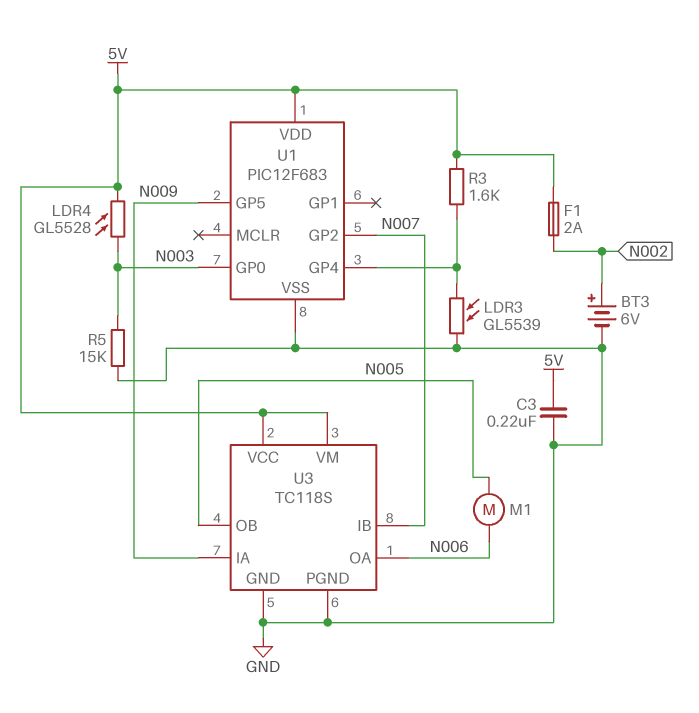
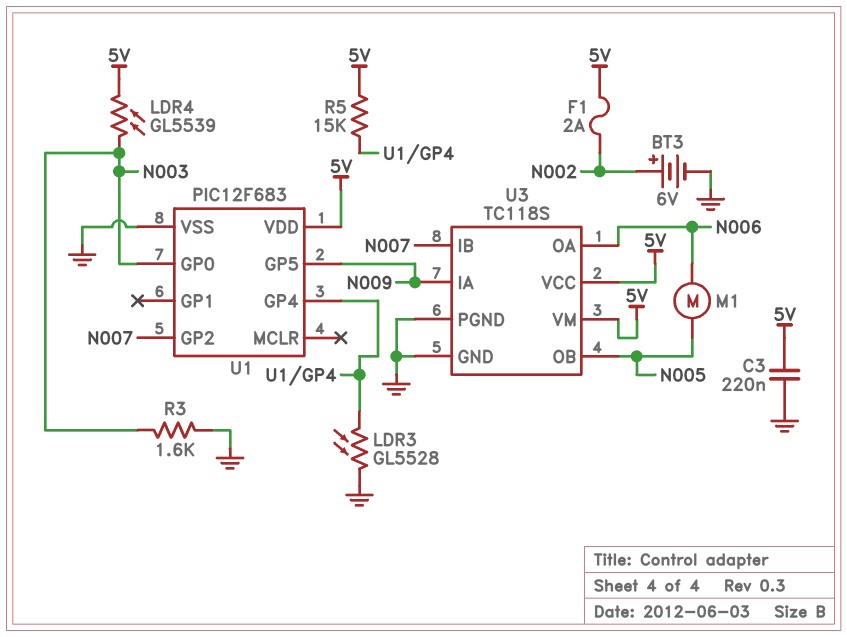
LDR3: GL5539 (GND, U1/GP4) -> GL5528 (GND, U1/GP4)
LDR4: GL5528 (5V, N003) -> GL5539 (5V, N003)
R3: 1.6k (5V, U1/GP4) -> 1.6k (GND, N003)
R5: 15k (GND, N003) -> 15k (5V, U1/GP4)

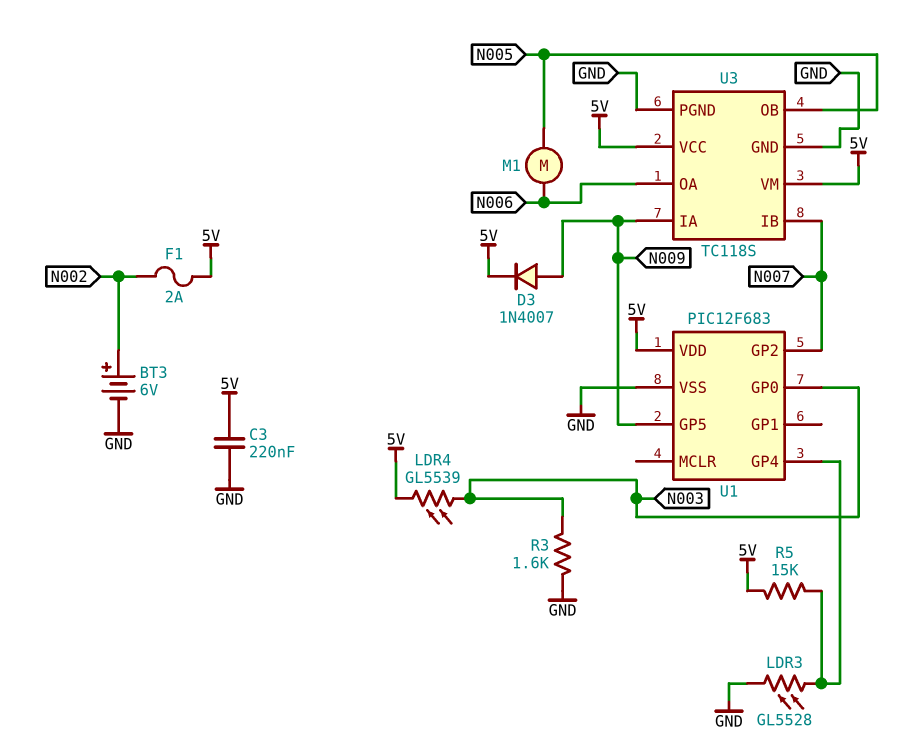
D3: none -> diode 1N4007 (A N009, K 5V)

